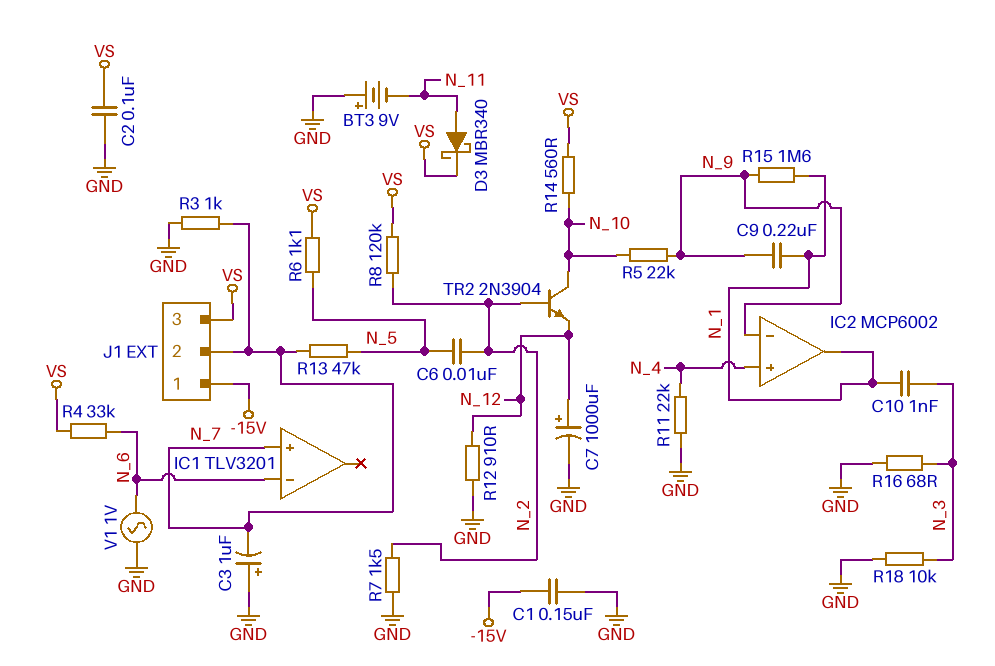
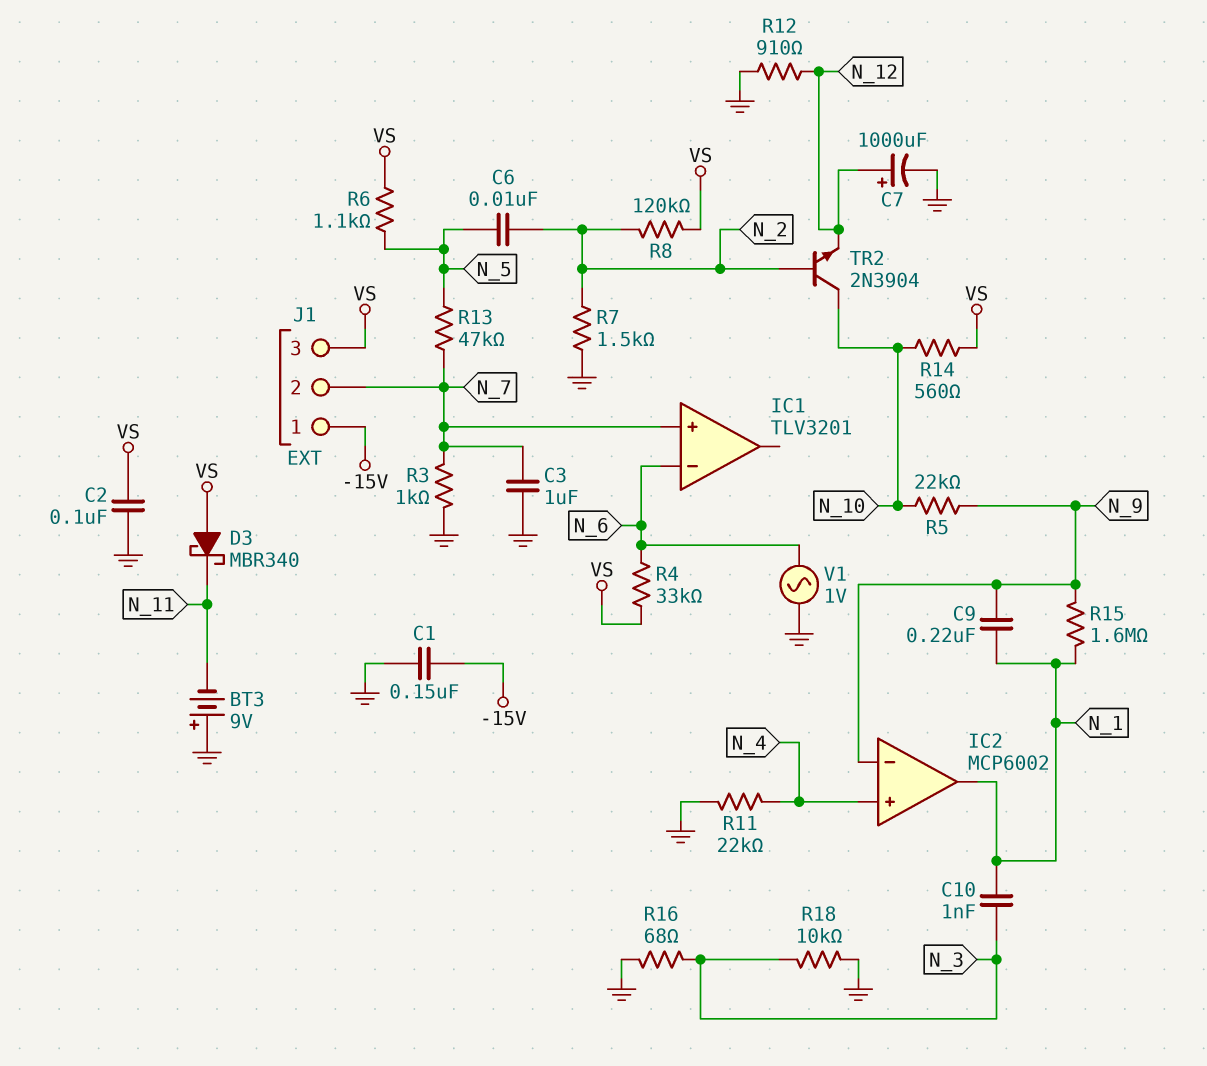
C3: 1uF (plus GND, minus N_7) -> 1uF (GND, N_7)
D3: schottky MBR340 (A N_11, K VS) -> schottky MBR340 (A VS, K N_11)

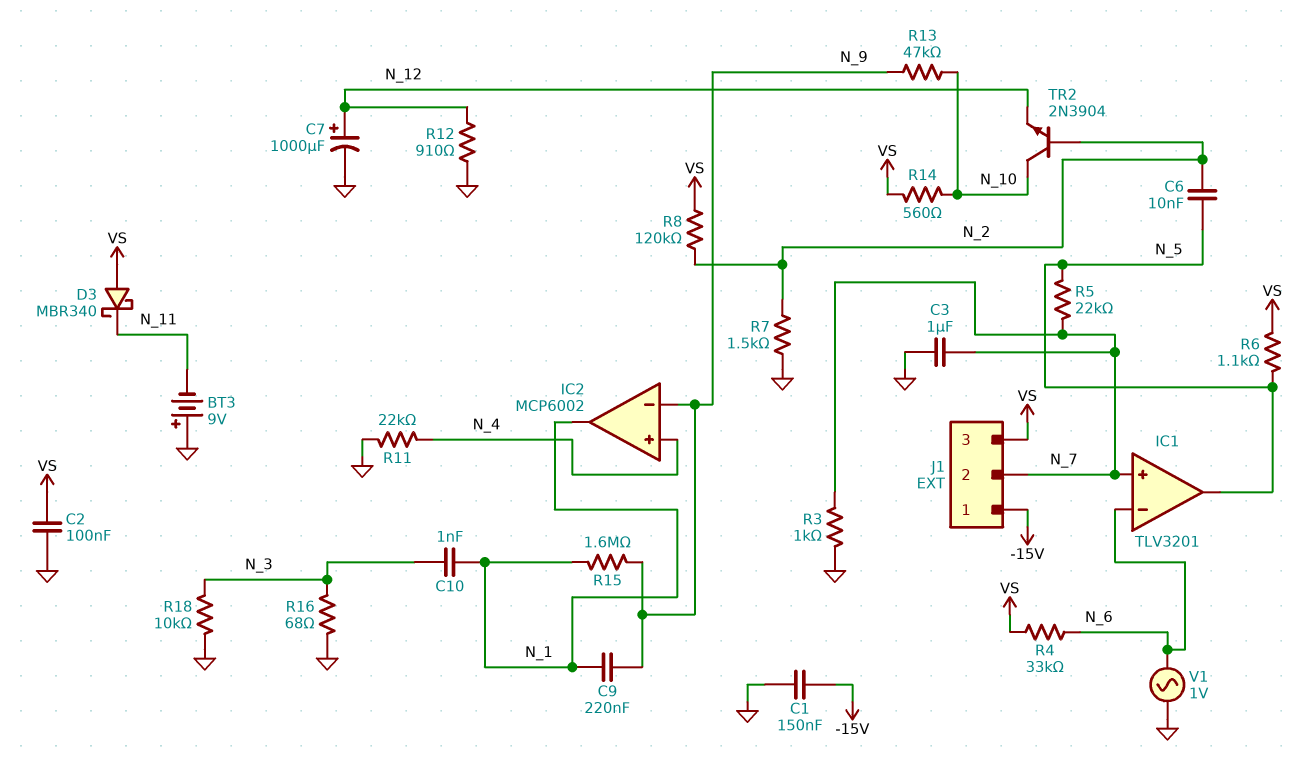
IC1 pin out: none -> N_5
R5: 22k (N_9, N_10) -> 22k (N_5, N_7)
R13: 47k (N_5, N_7) -> 47k (N_9, N_10)

